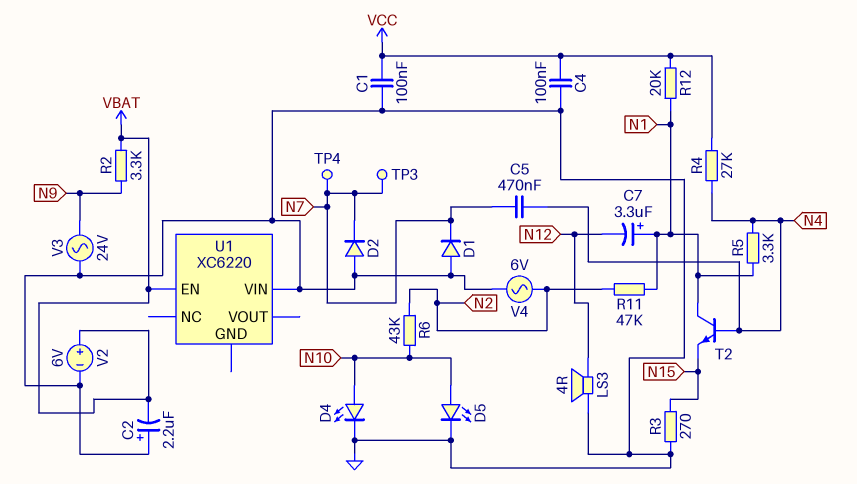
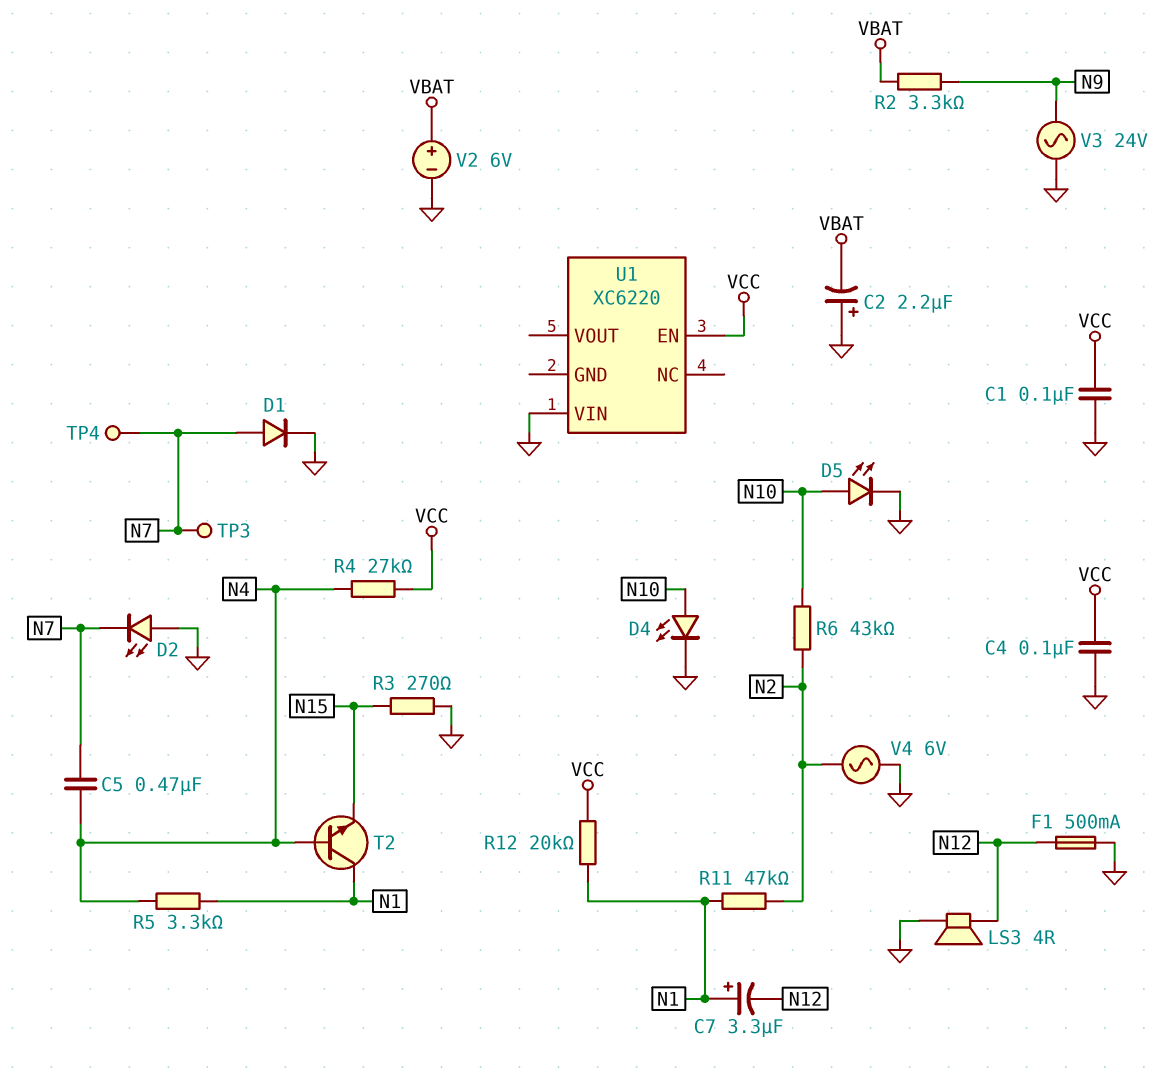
D1: diode (A GND, K N7) -> diode (A N7, K GND)
D2: diode (A GND, K N7) -> LED (A GND, K N7)
F1: none -> 500mA (GND, N12)
U1 pin EN: VBAT -> VCC

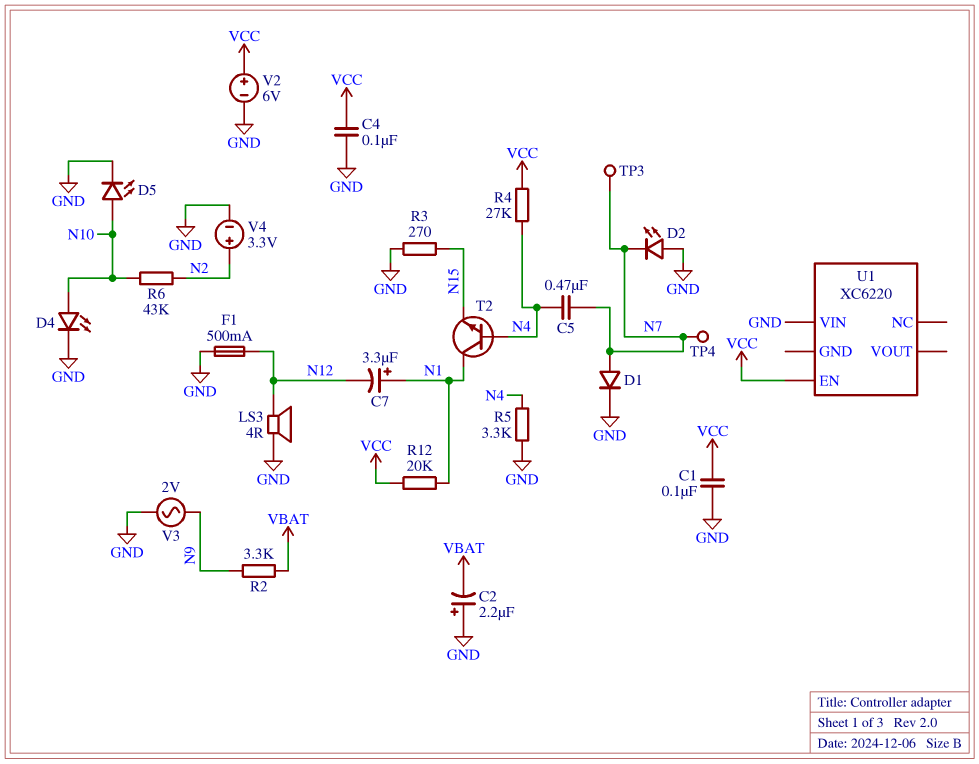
R5: 3.3k (N1, N4) -> 3.3k (GND, N4)
R11: 47k (N1, N2) -> none
V2: 6V (plus VBAT, minus GND) -> 6V (plus VCC, minus GND)
V3: AC 24V (GND, N9) -> AC 2V (GND, N9)
V4: AC 6V (GND, N2) -> 3.3V (plus N2, minus GND)

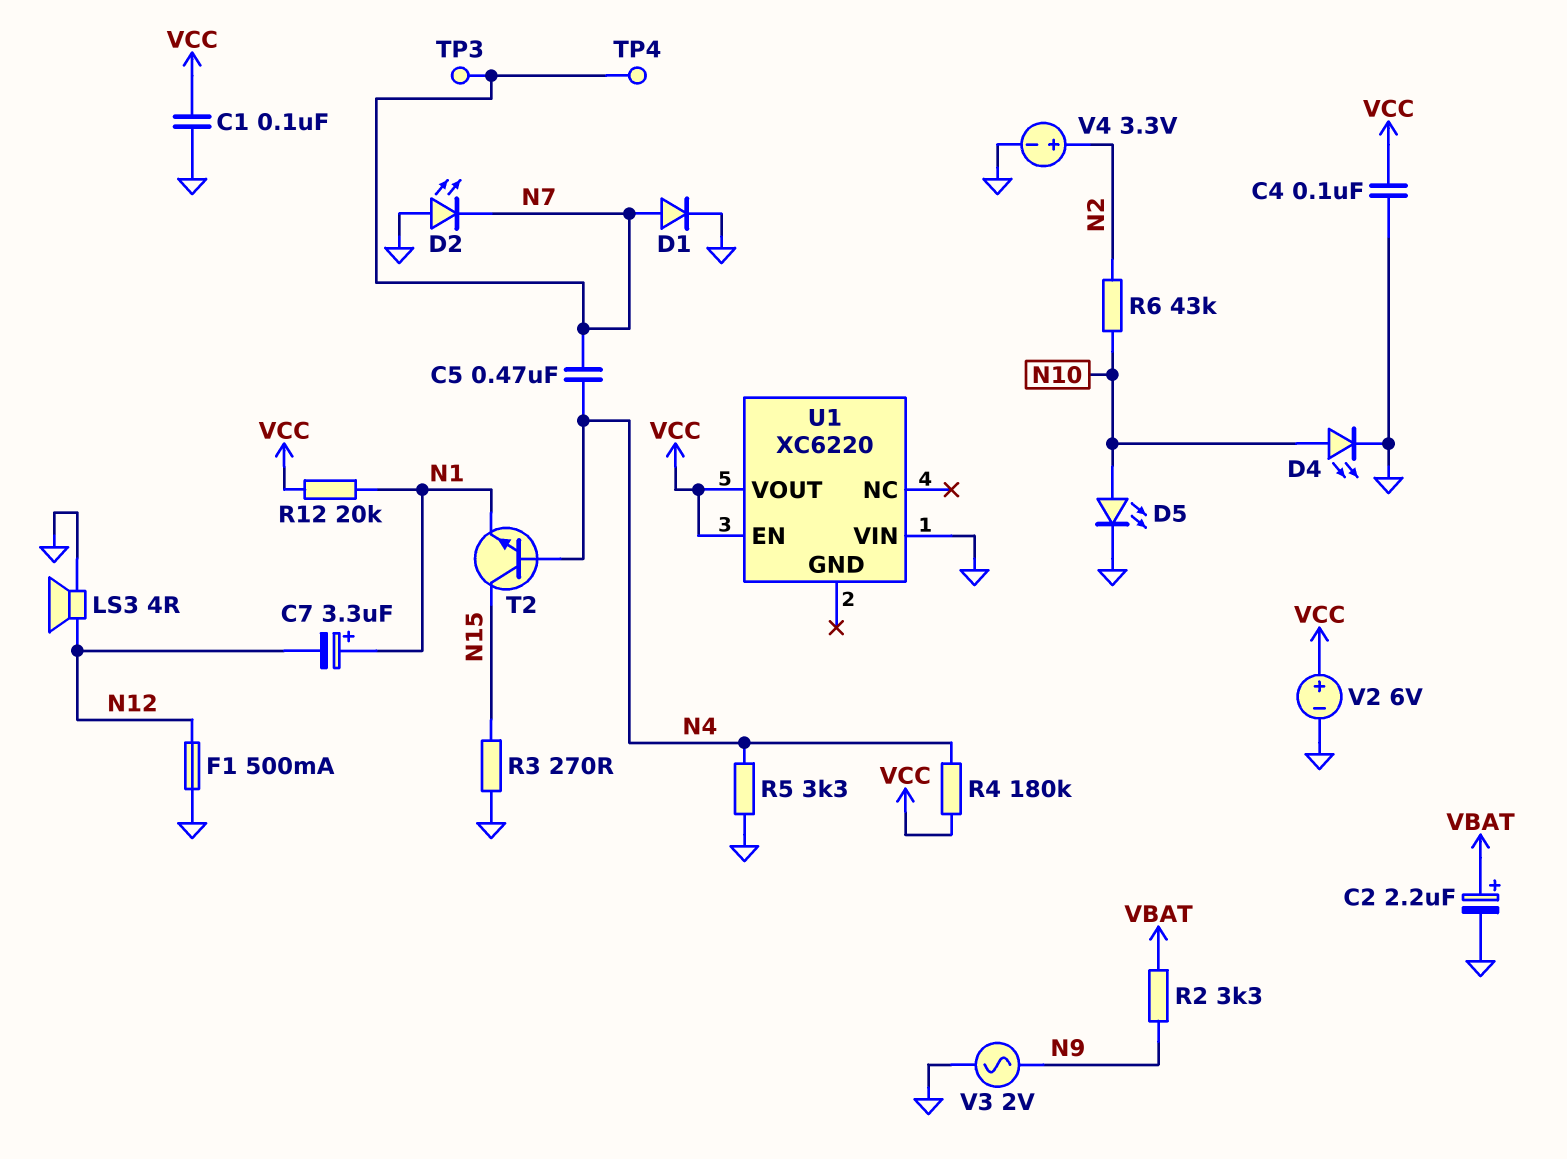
C2: 2.2uF (plus GND, minus VBAT) -> 2.2uF (plus VBAT, minus GND)
R4: 27k (N4, VCC) -> 180k (N4, VCC)
T2: NPN (B N4, C N1, E N15) -> NPN (B N4, C N15, E N1)
U1 pin VOUT: none -> VCC

